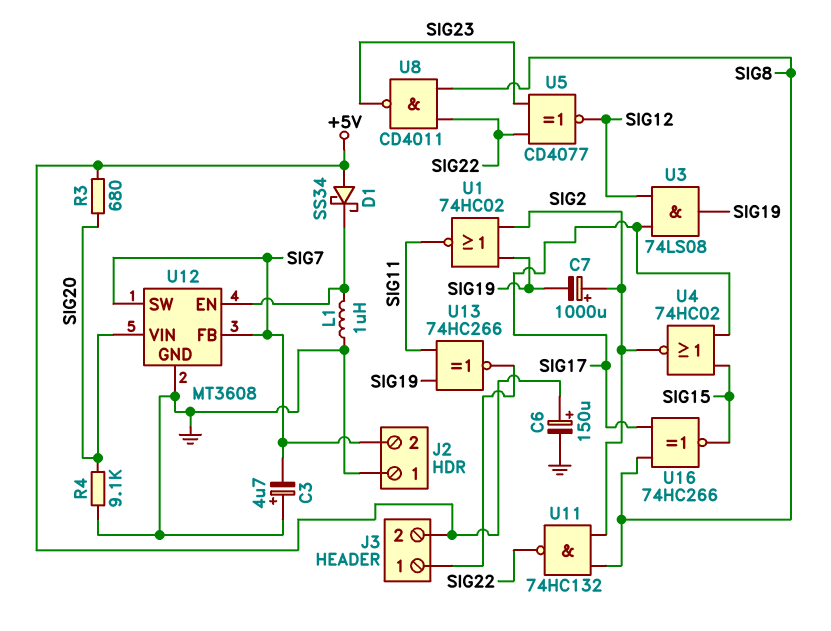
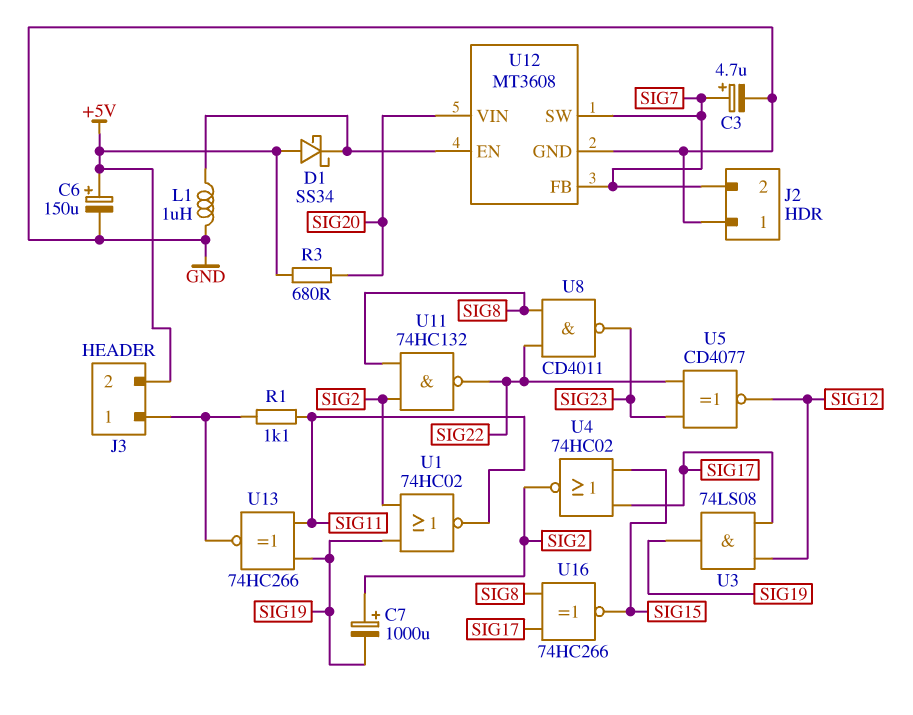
C3: 4.7uF (plus GND, minus SIG7) -> 4.7uF (plus SIG7, minus GND)
R1: none -> 1.1k (J3/1, SIG11)
R4: 9.1k (GND, SIG20) -> none

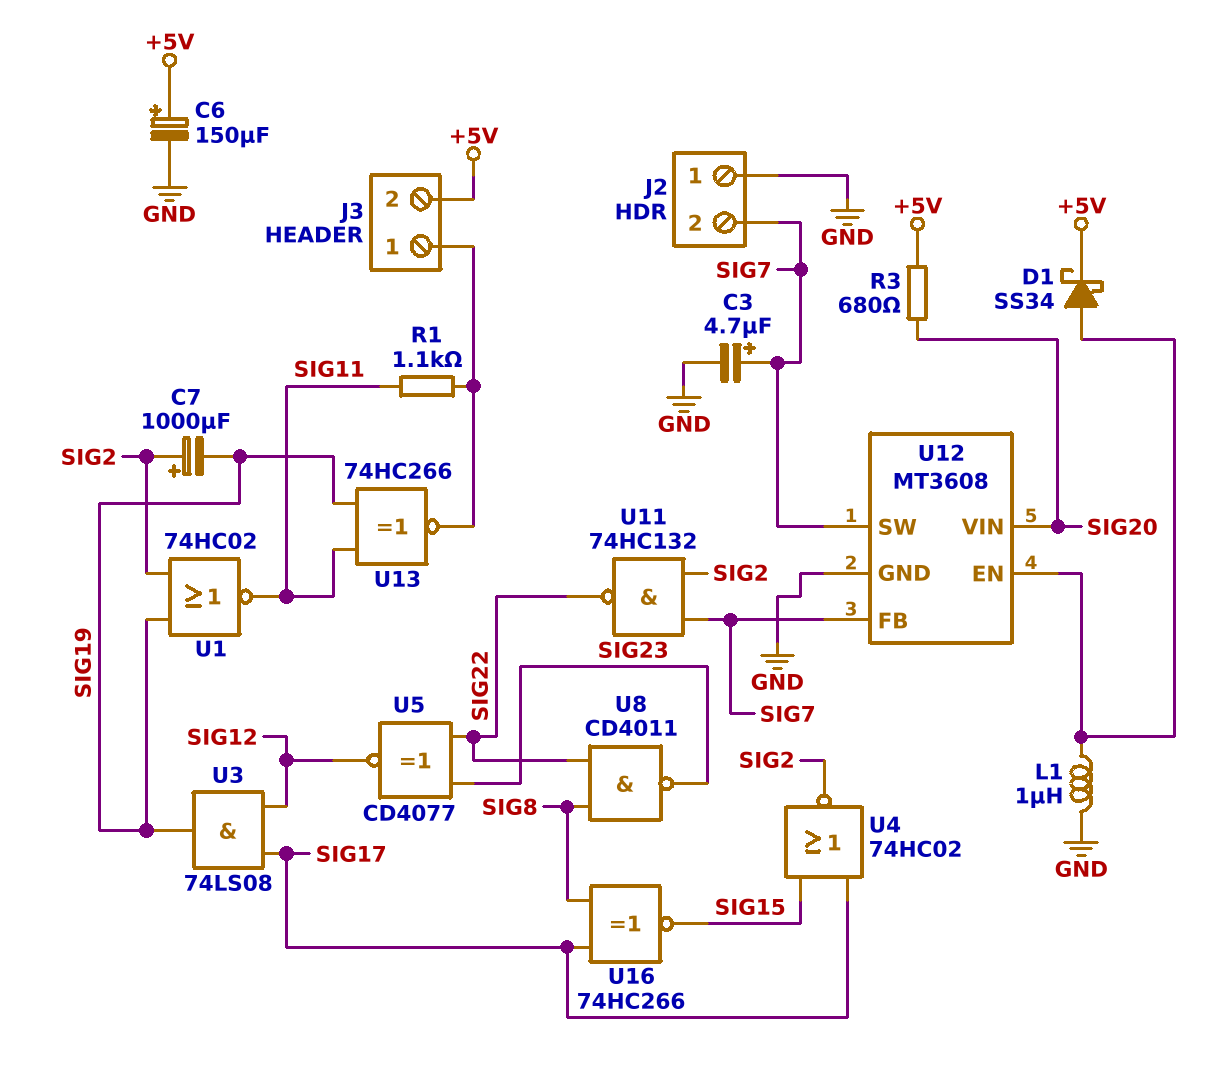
D1: schottky SS34 (A +5V, K U12/EN) -> schottky SS34 (A U12/EN, K +5V)
U11: NAND 74HC132 (in SIG2, in SIG8, out SIG22) -> NAND 74HC132 (in SIG2, in SIG7, out SIG22)

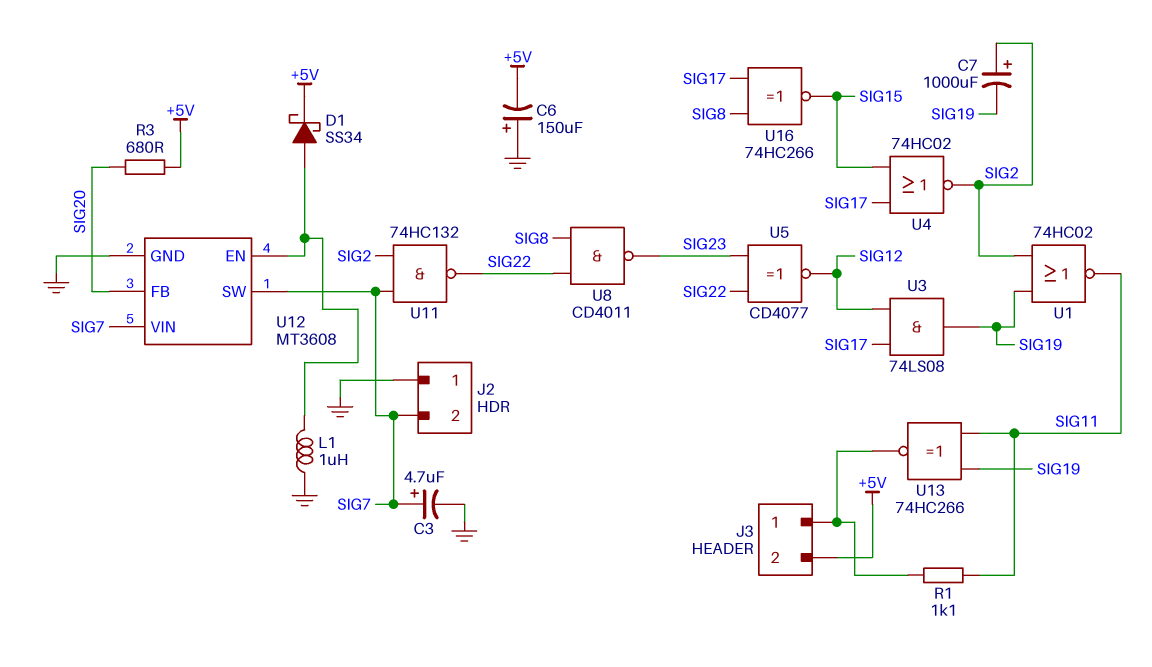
C6: 150uF (plus +5V, minus GND) -> 150uF (plus GND, minus +5V)
U12 pin FB: SIG7 -> SIG20
U12 pin VIN: SIG20 -> SIG7

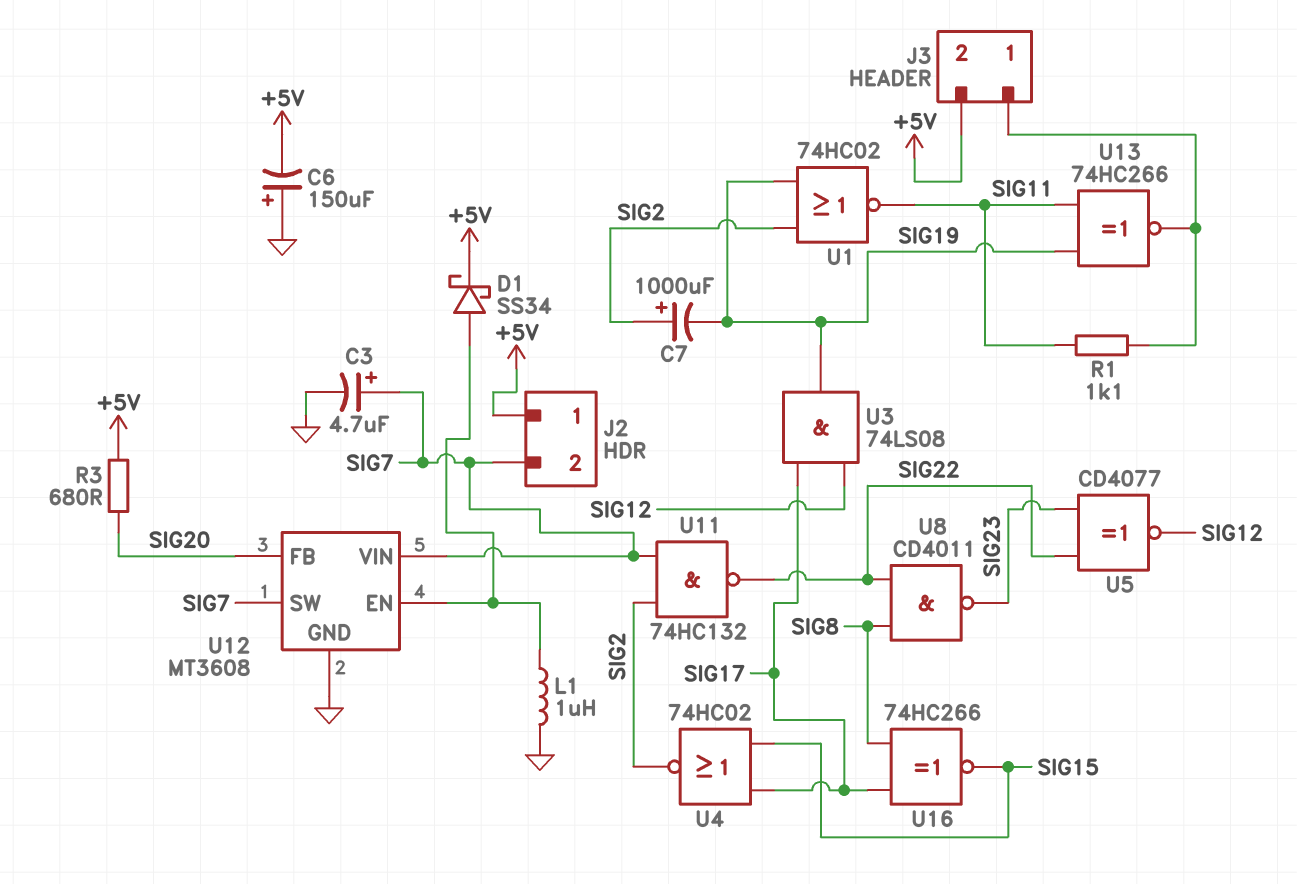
J2 pin 1: GND -> +5V

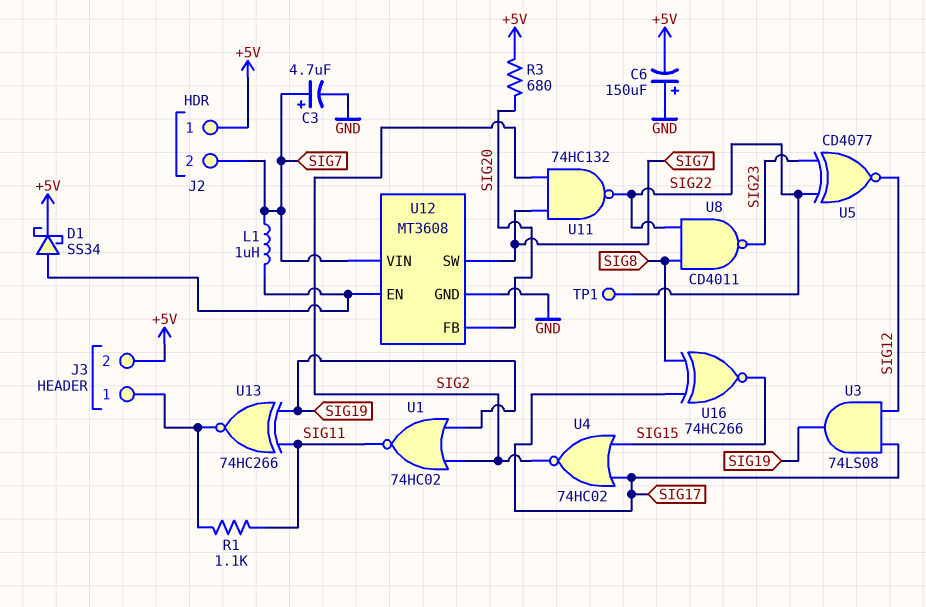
C7: 1000uF (plus SIG2, minus SIG19) -> none
L1: 1uH (GND, U12/EN) -> 1uH (SIG7, U12/EN)
TP1: none -> test point (SIG22)

